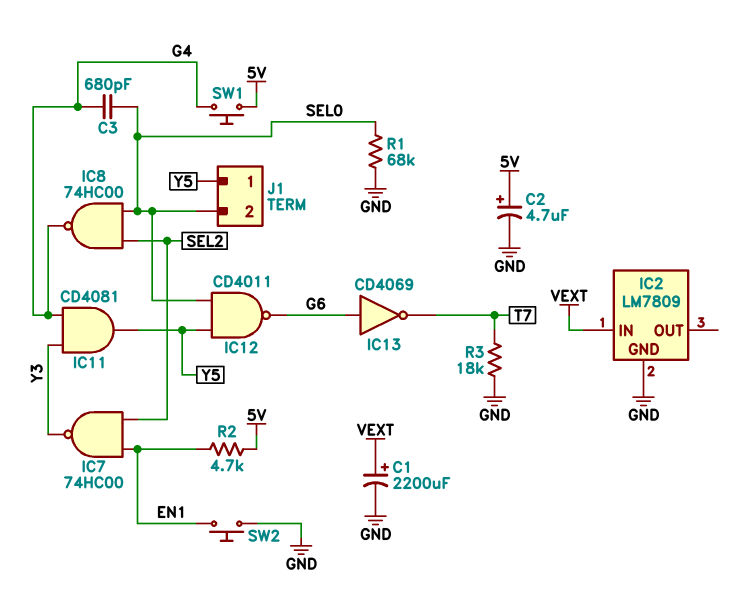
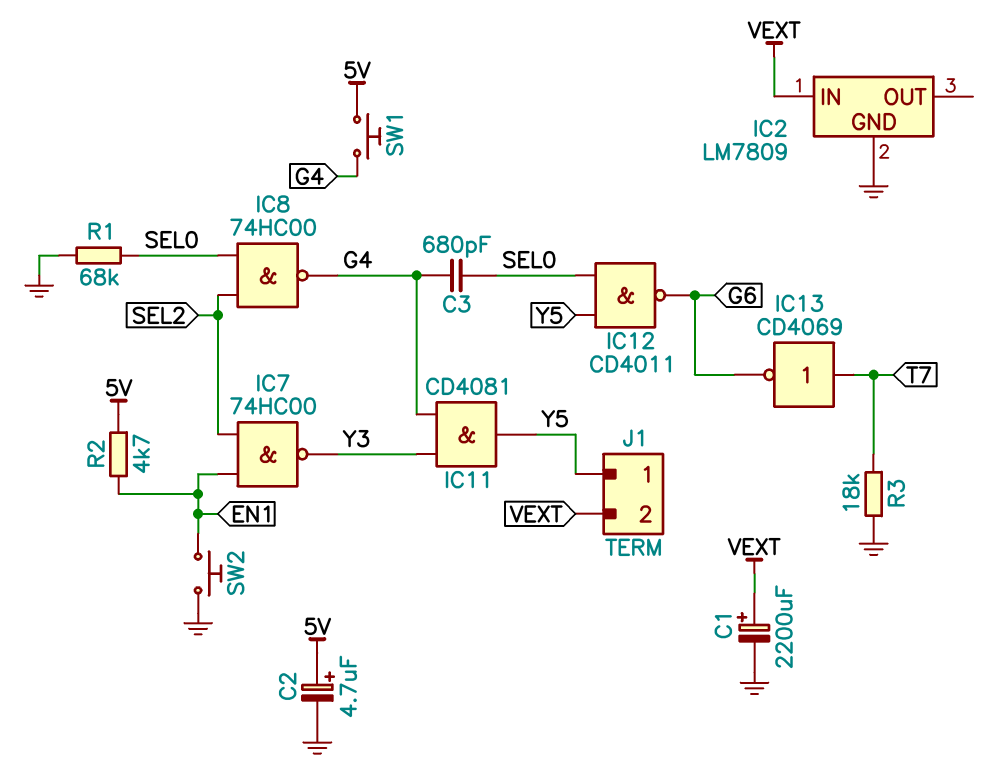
IC13: NOT CD4069 (in G6, out T7) -> NOT CD4069 (in T7, out G6)
J1 pin 2: SEL0 -> VEXT

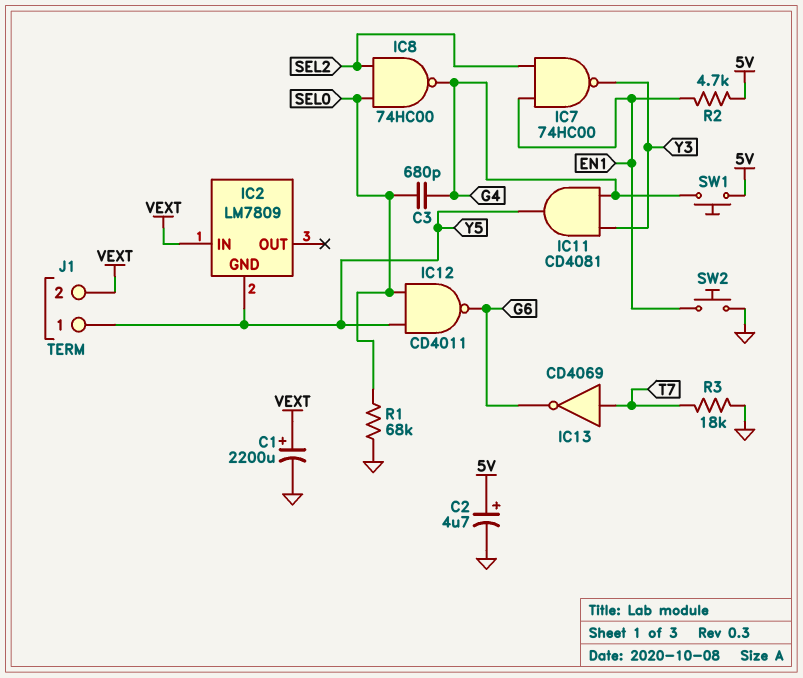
IC2 pin GND: GND -> Y5

